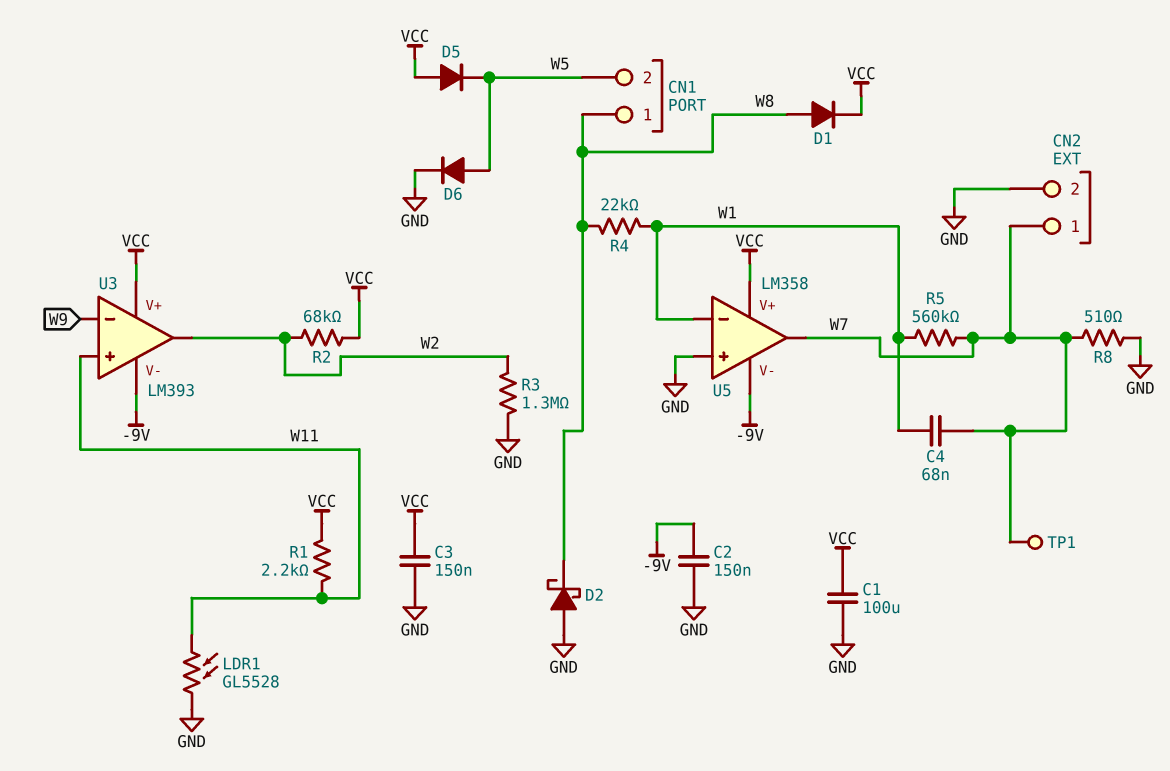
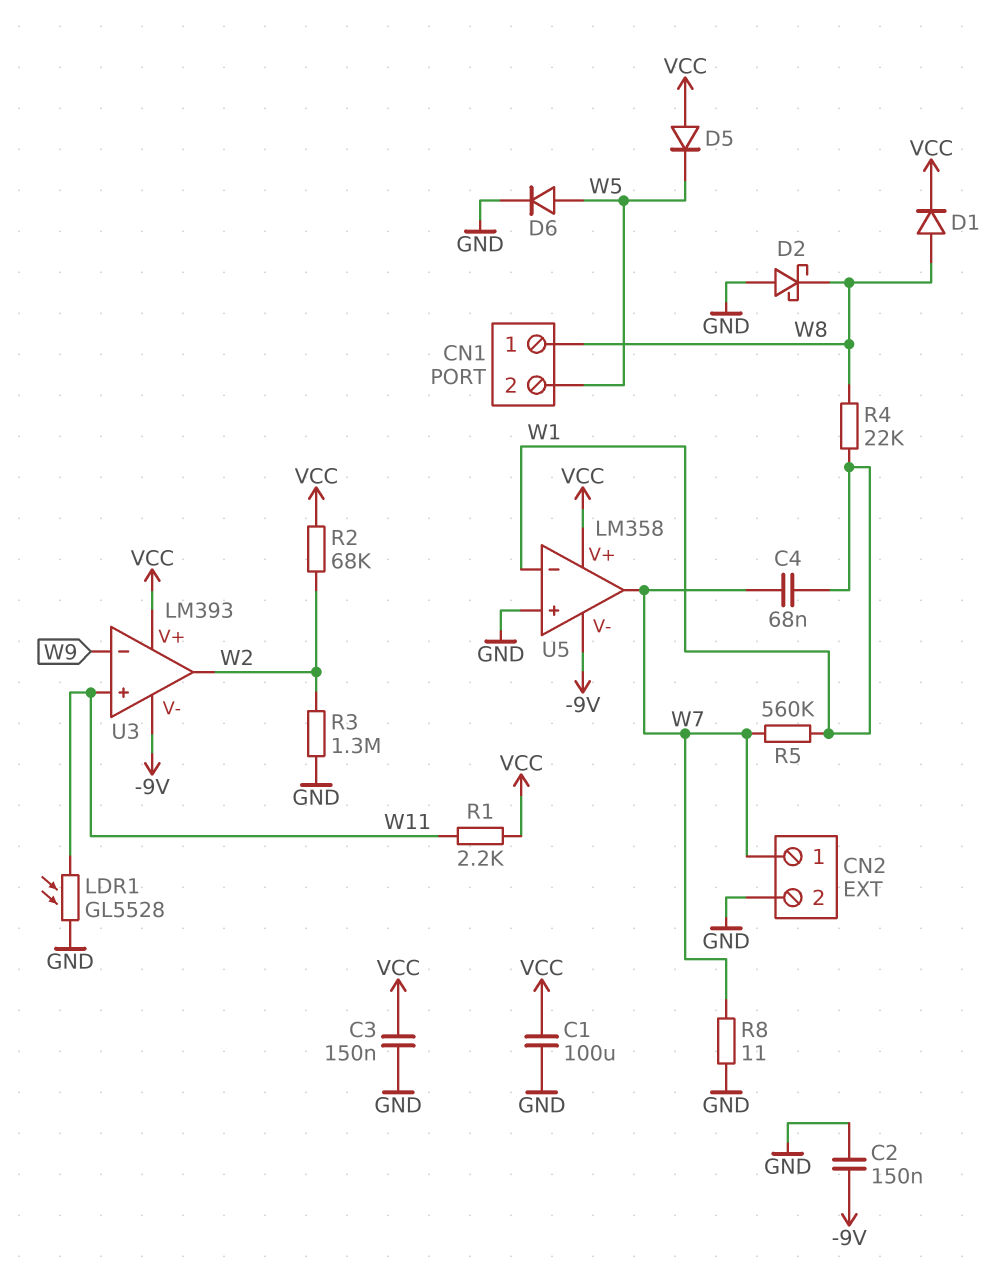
R8: 510 (GND, W7) -> 11 (GND, W7)
TP1: test point (W7) -> none

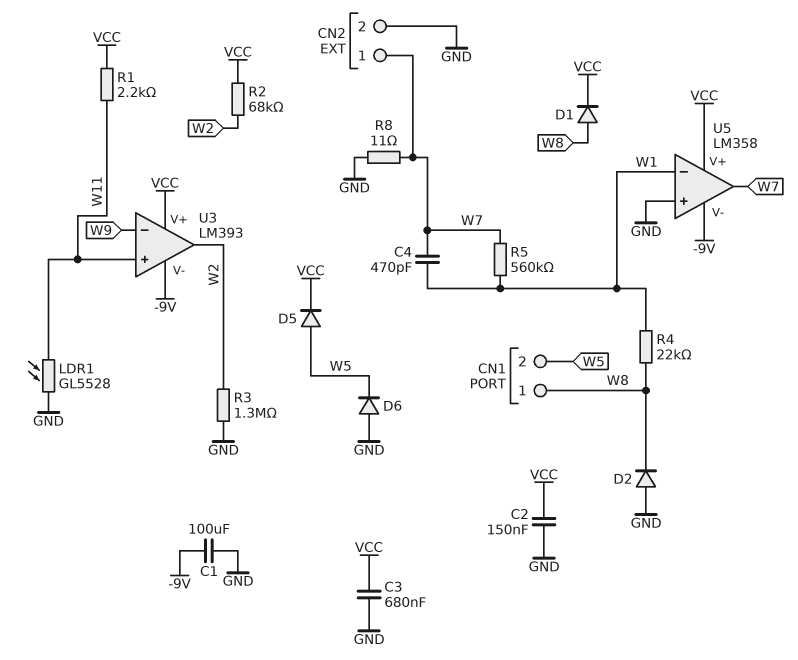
C1: 100uF (GND, VCC) -> 100uF (-9V, GND)
C2: 150nF (-9V, GND) -> 150nF (GND, VCC)
C3: 150nF (GND, VCC) -> 680nF (GND, VCC)
C4: 68nF (W1, W7) -> 470pF (W1, W7)
D2: schottky (A GND, K W8) -> diode (A GND, K W8)
D5: diode (A VCC, K W5) -> diode (A W5, K VCC)
D6: diode (A W5, K GND) -> diode (A GND, K W5)

